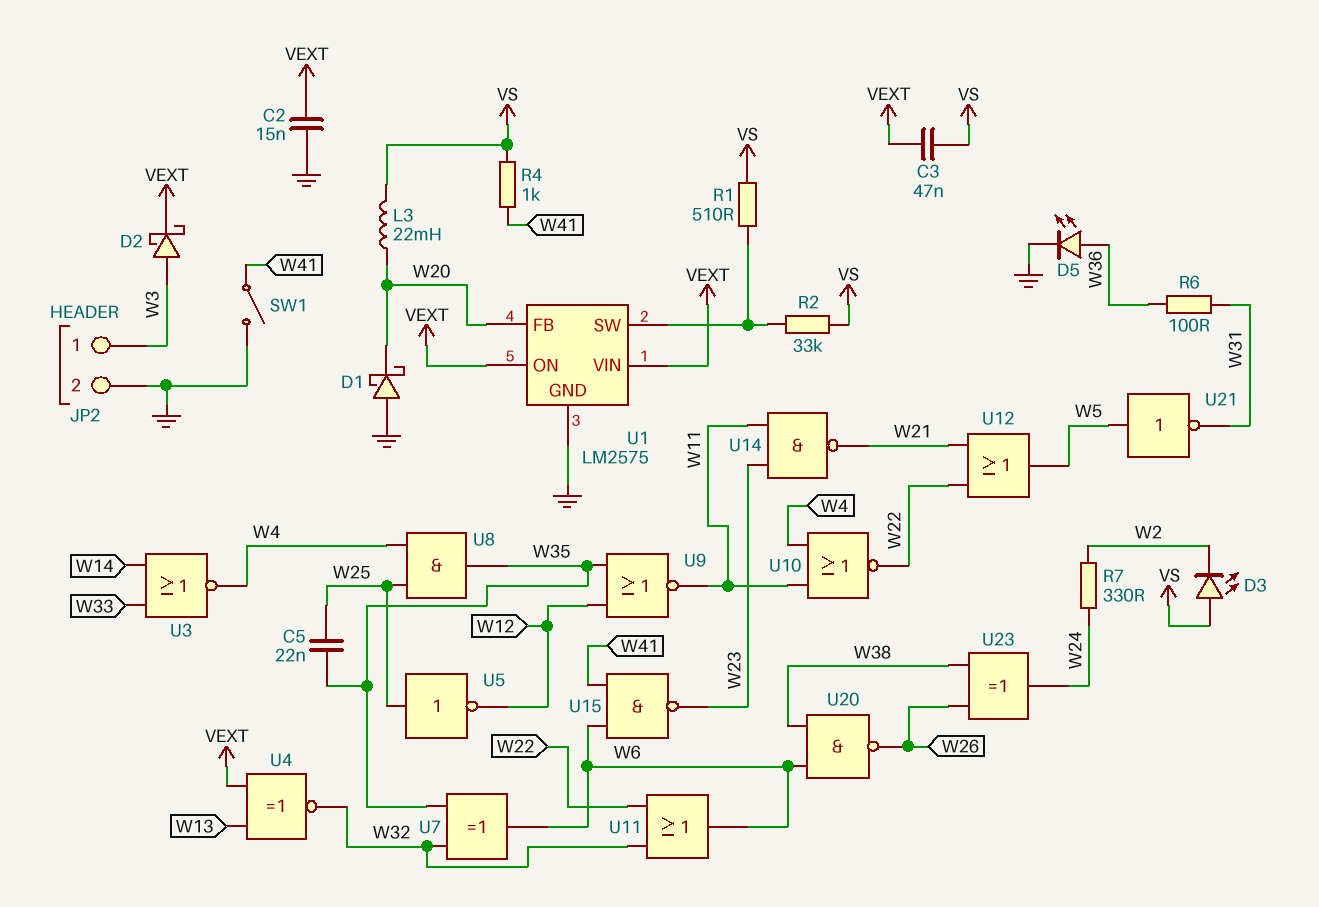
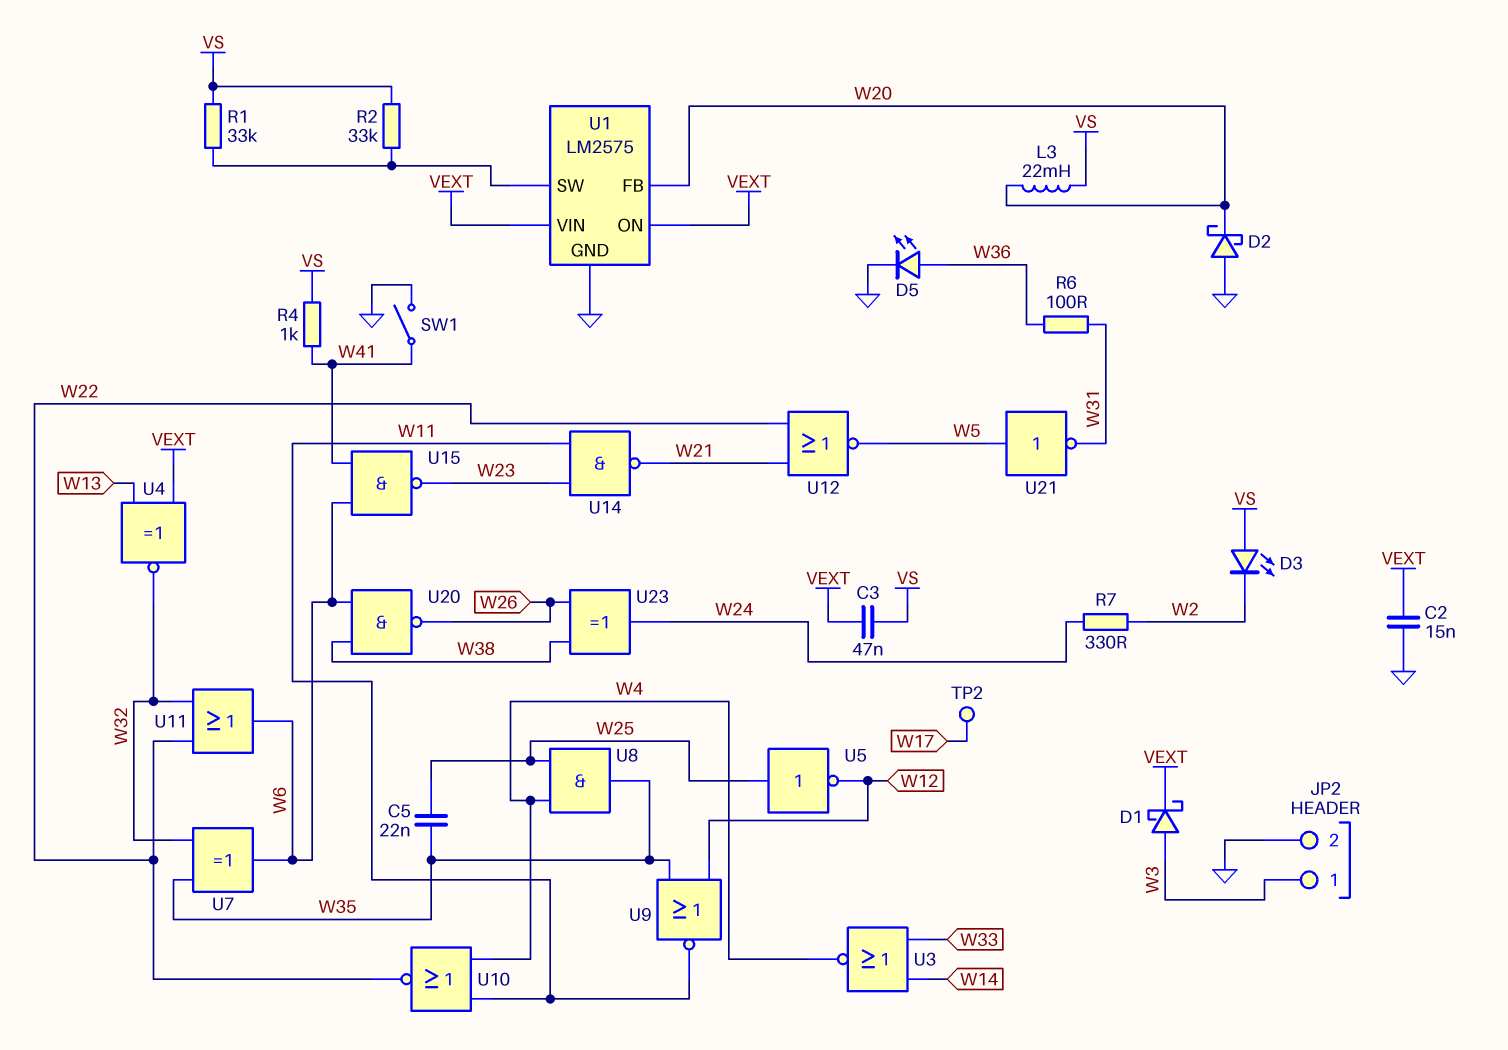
D1: schottky (A GND, K W20) -> schottky (A W3, K VEXT)
D2: schottky (A W3, K VEXT) -> schottky (A GND, K W20)
R1: 510 (U1/SW, VS) -> 33k (U1/SW, VS)
TP2: none -> test point (W17)
U12: OR (in W21, in W22, out W5) -> NOR (in W21, in W22, out W5)

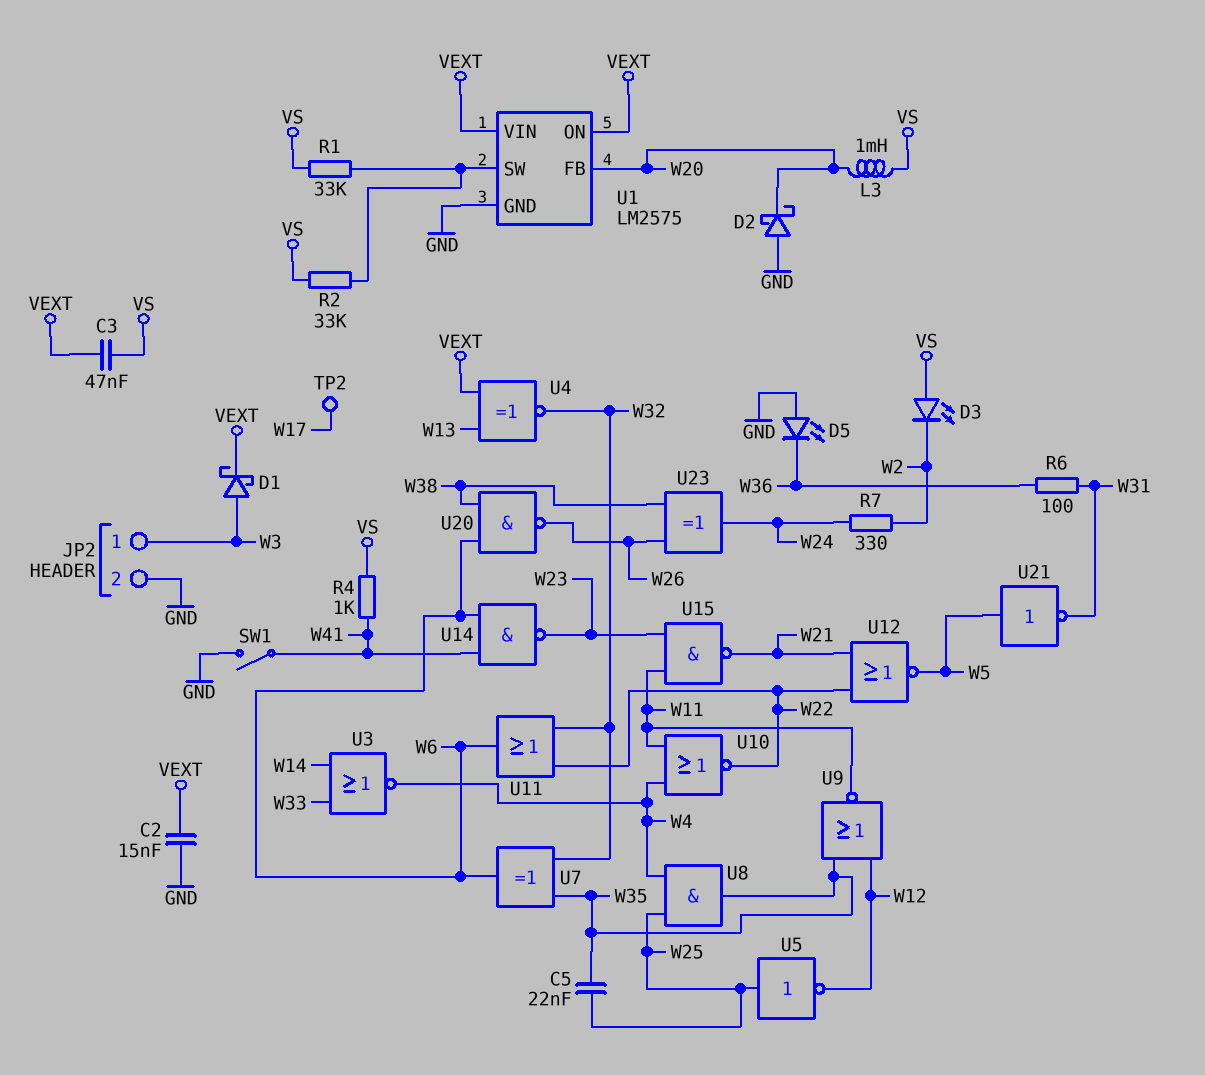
D5: LED (A W36, K GND) -> LED (A GND, K W36)
L3: 22mH (VS, W20) -> 1mH (VS, W20)
U14: NAND (in W11, in W23, out W21) -> NAND (in W6, in W41, out W23)
U15: NAND (in W6, in W41, out W23) -> NAND (in W11, in W23, out W21)

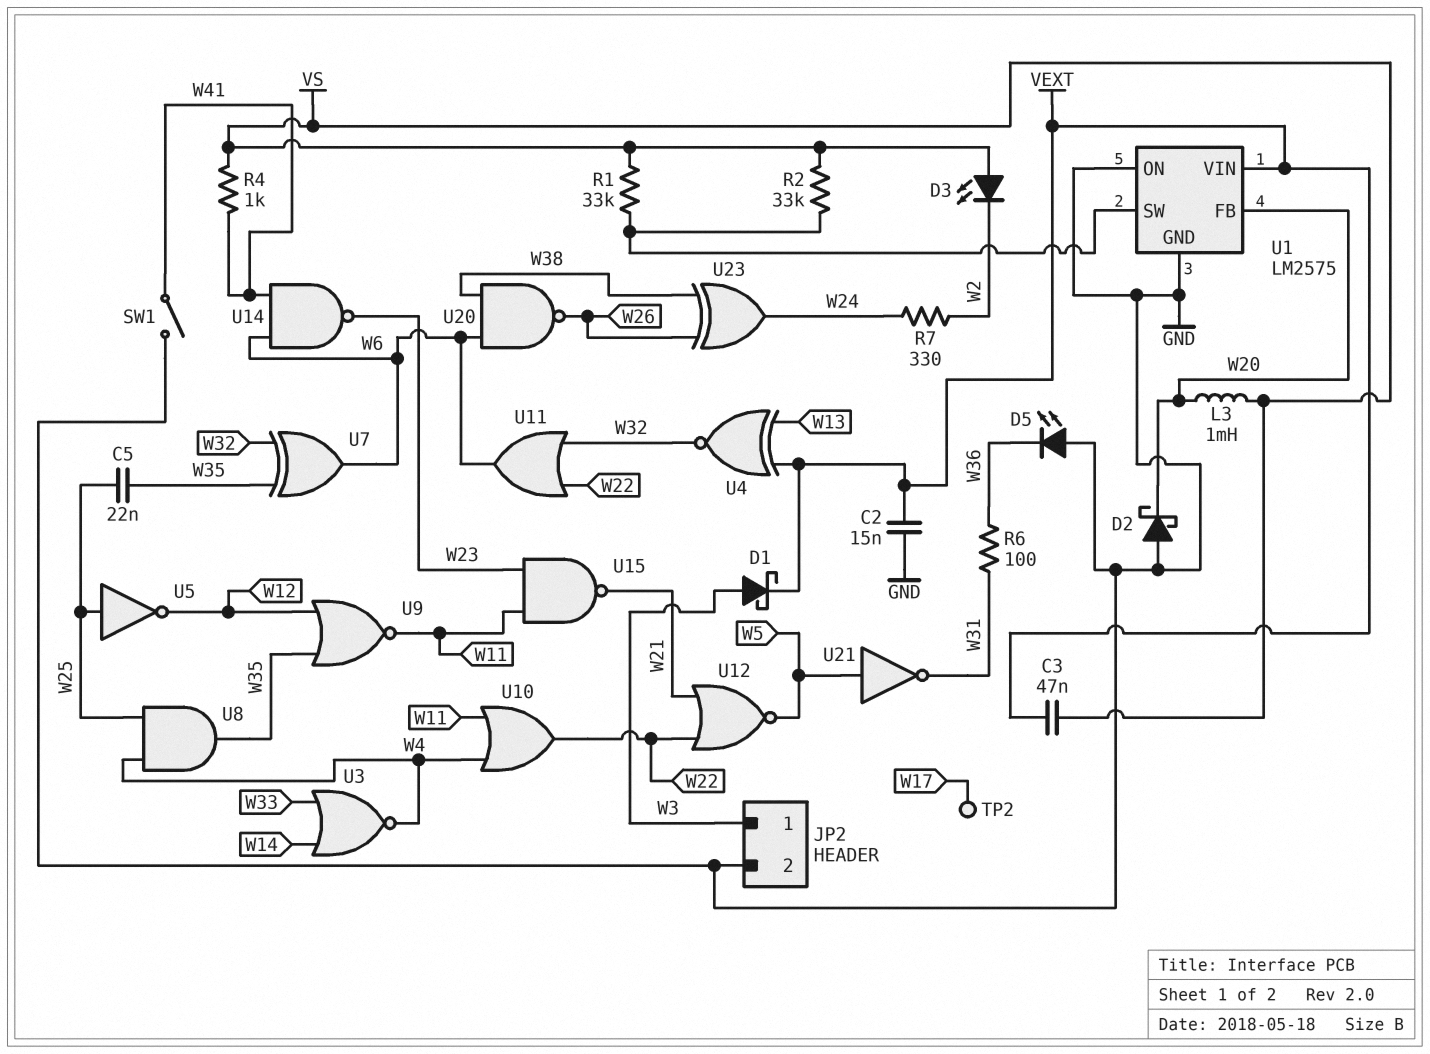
U1 pin ON: VEXT -> GND
U10: NOR (in W4, in W11, out W22) -> OR (in W4, in W11, out W22)

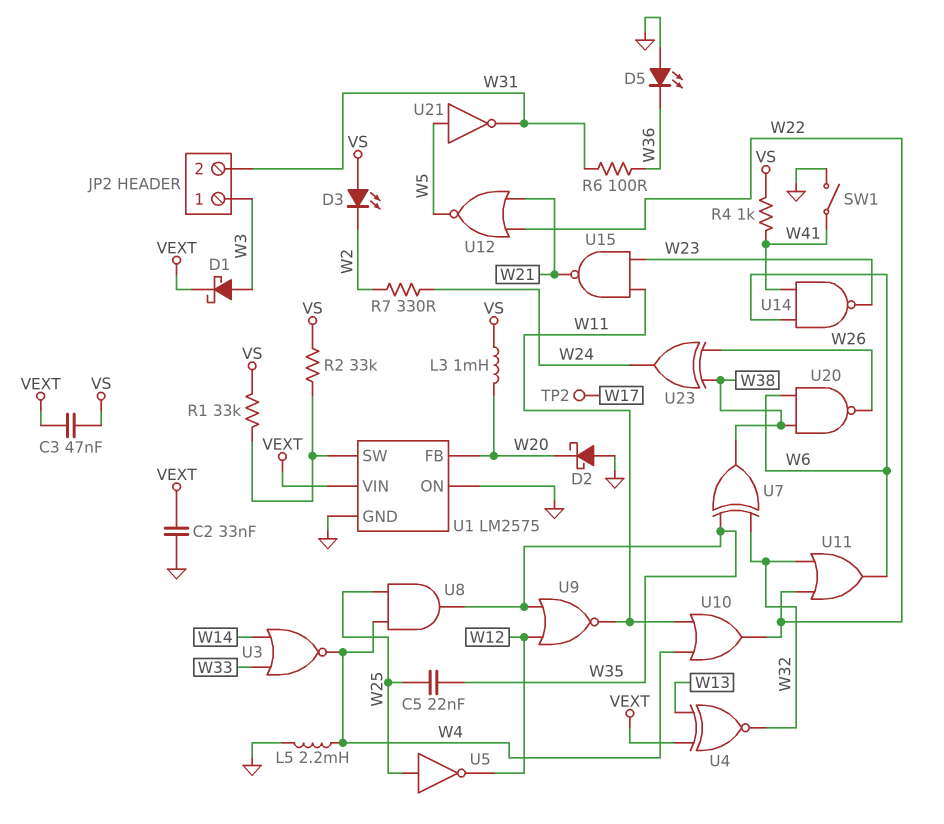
C2: 15nF (GND, VEXT) -> 33nF (GND, VEXT)
JP2 pin 2: GND -> W31
L5: none -> 2.2mH (GND, W4)
U7: XOR (in W32, in W35, out W6) -> XOR (in W32, in W35, out W38)

